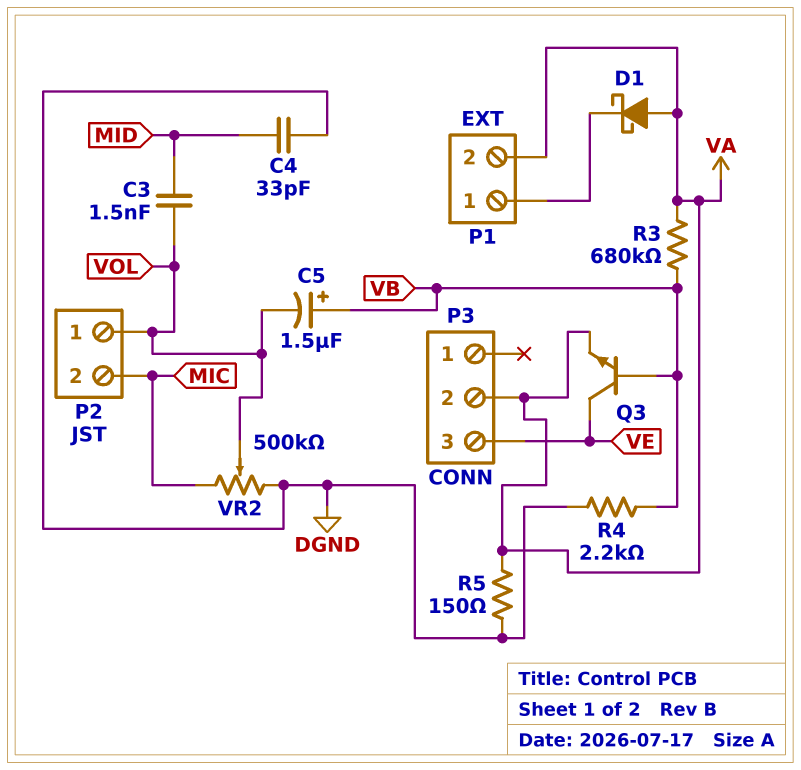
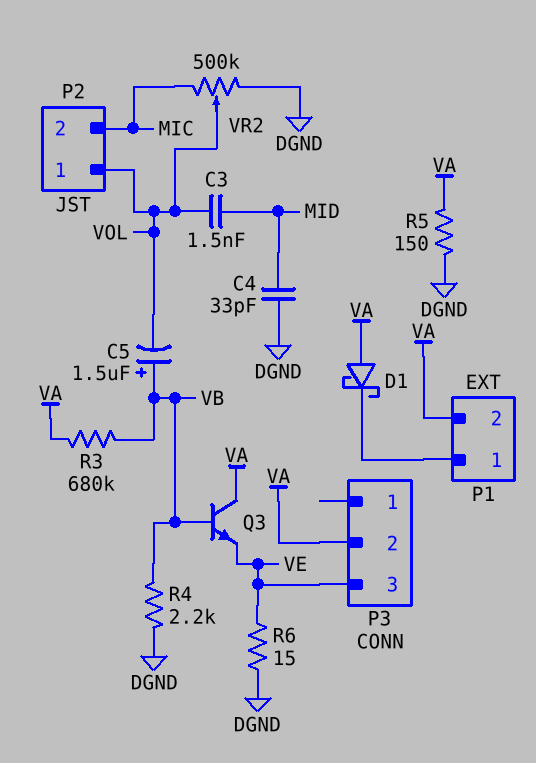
Q3: NPN (B VB, C VE, E VA) -> NPN (B VB, C VA, E VE)
R6: none -> 15 (DGND, VE)

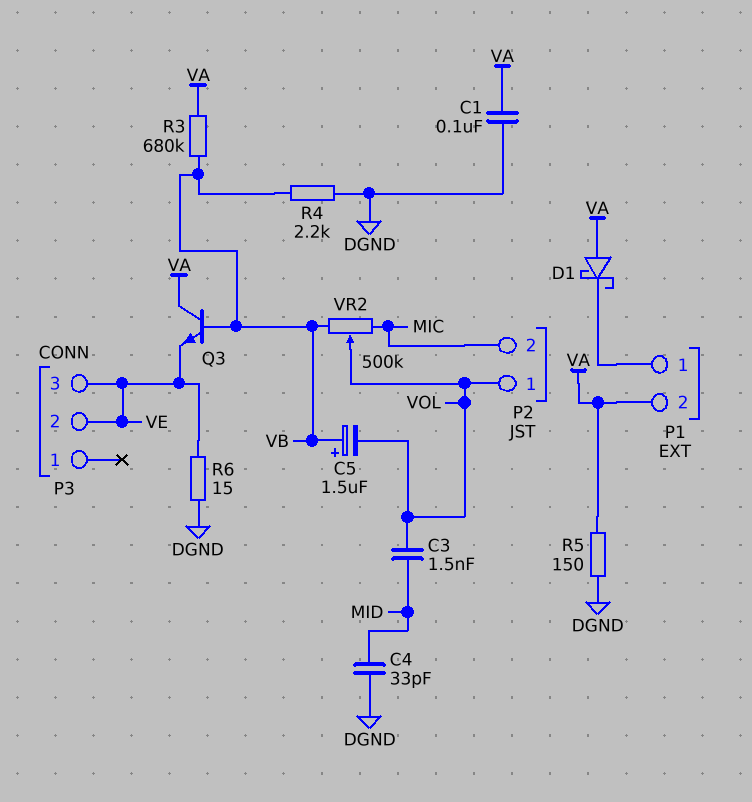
C1: none -> 100nF (DGND, VA)
P3 pin 2: VA -> VE
VR2: 500k (DGND, MIC, wiper VOL) -> 500k (MIC, VB, wiper VOL)

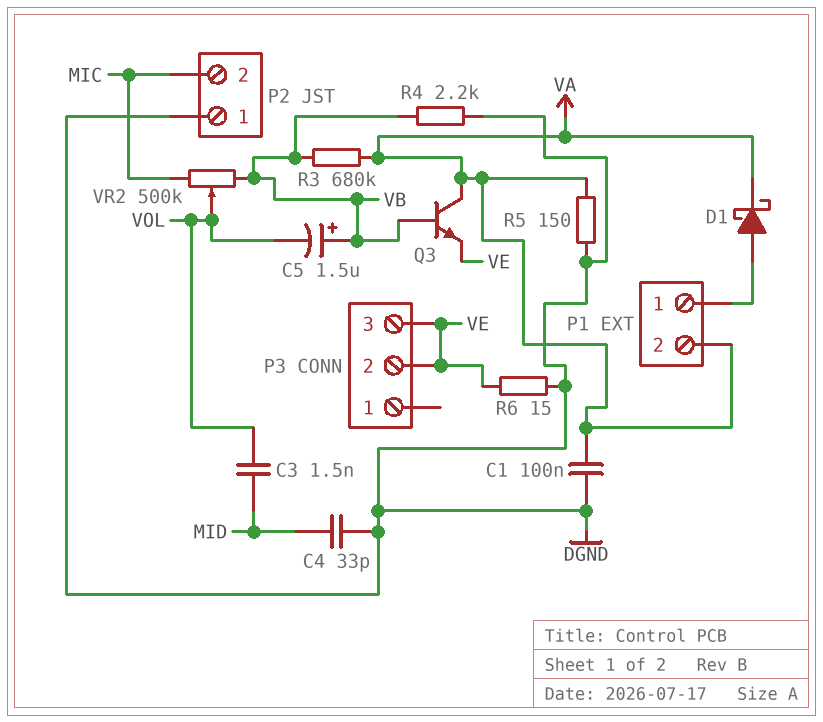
D1: schottky (A VA, K P1/1) -> schottky (A P1/1, K VA)
P2 pin 1: VOL -> DGND

